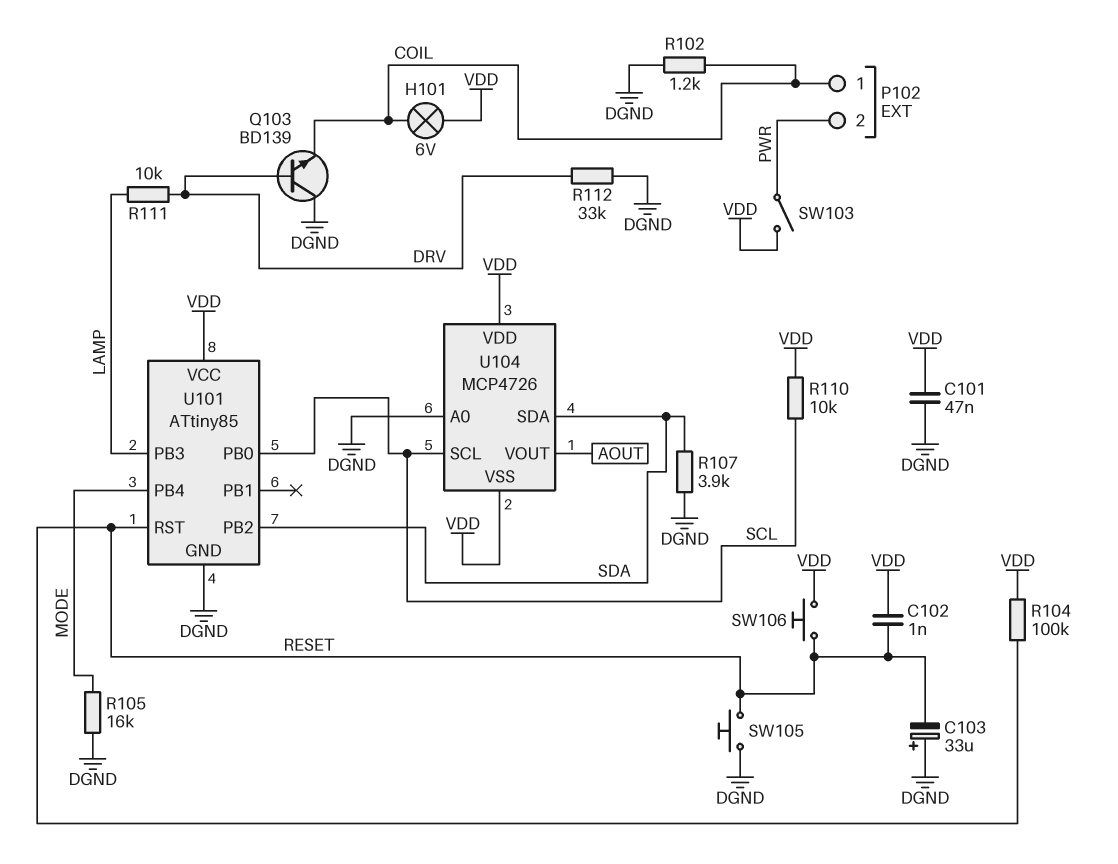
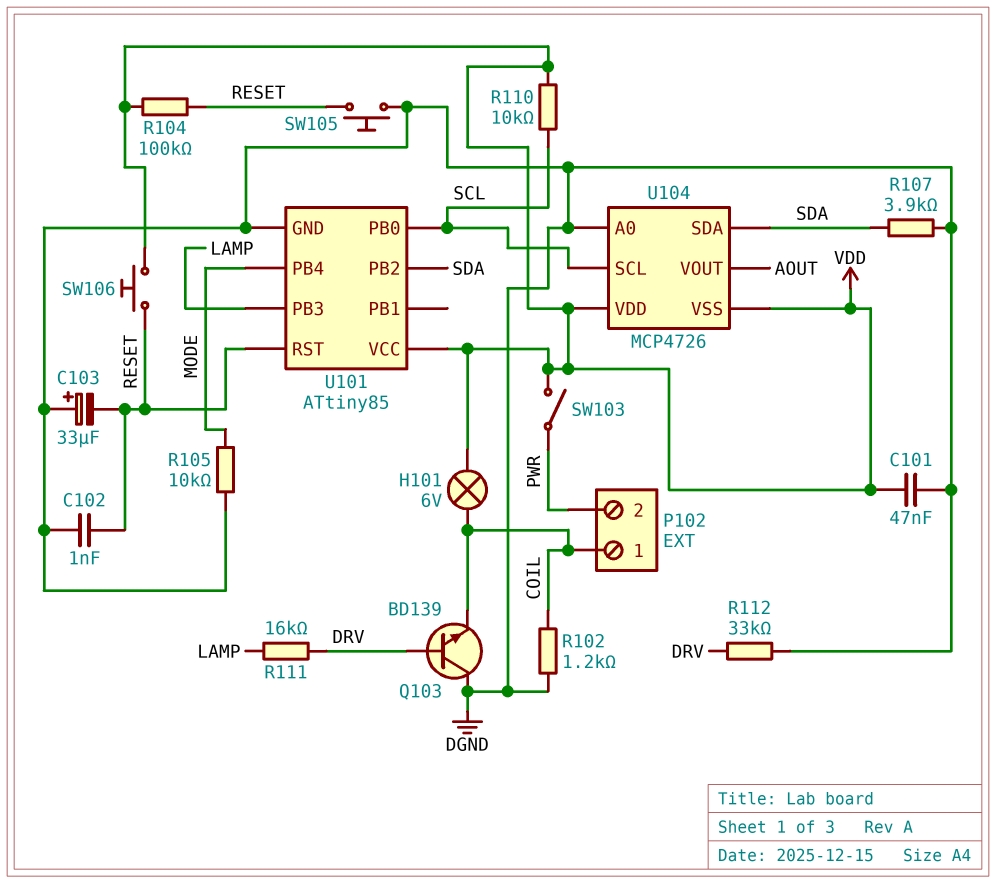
C102: 1nF (RESET, VDD) -> 1nF (DGND, RESET)
R105: 16k (DGND, MODE) -> 10k (DGND, MODE)
R111: 10k (DRV, LAMP) -> 16k (DRV, LAMP)

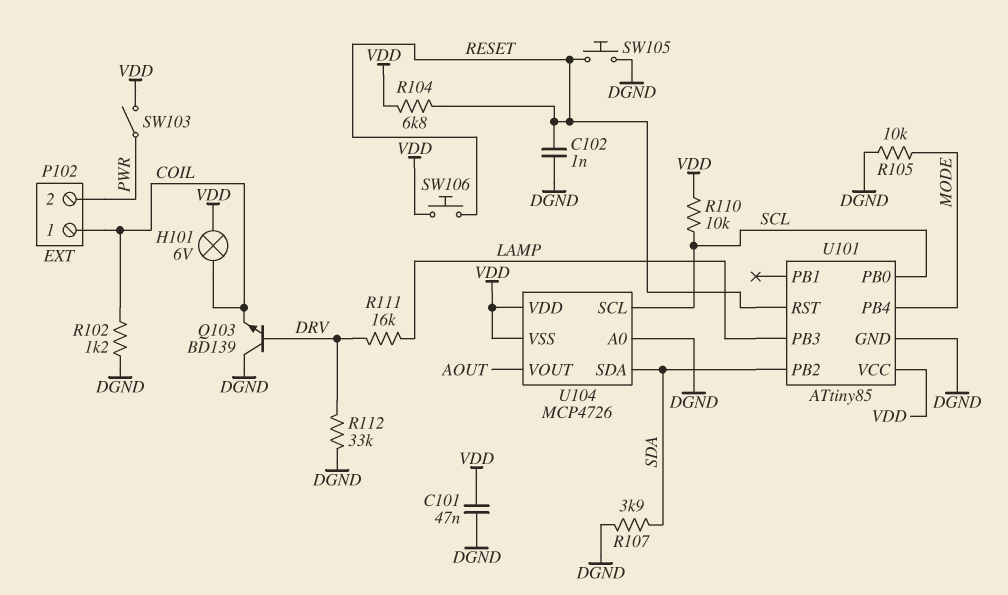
C103: 33uF (plus DGND, minus RESET) -> none
R104: 100k (RESET, VDD) -> 6.8k (RESET, VDD)

